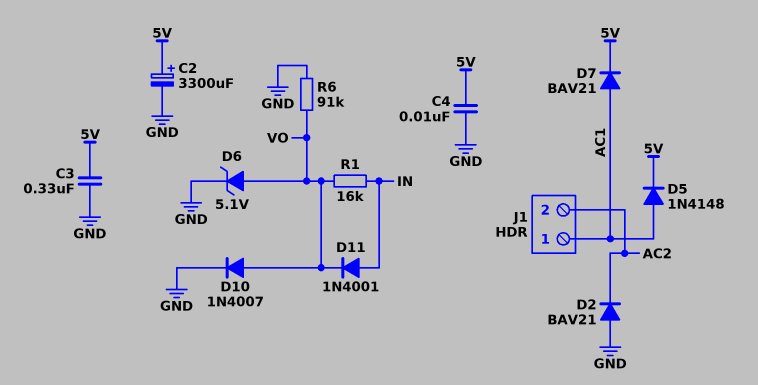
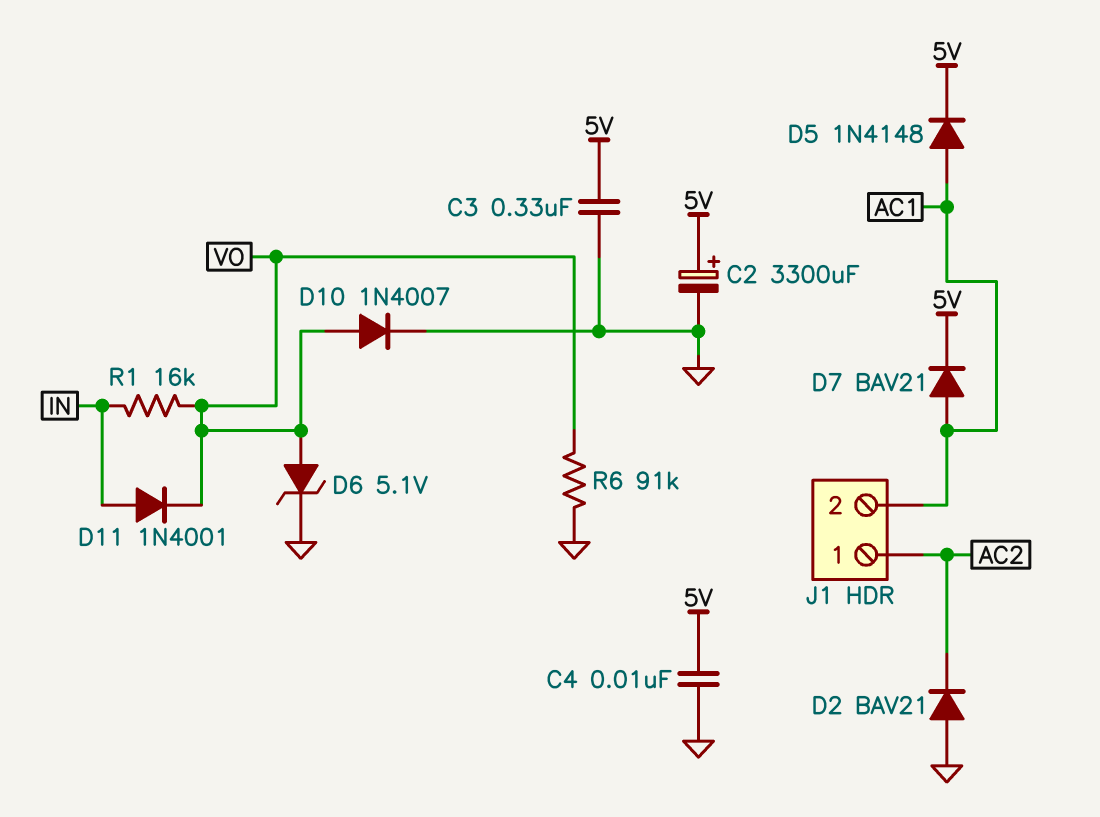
J1 pin 1: AC1 -> AC2
J1 pin 2: AC2 -> AC1

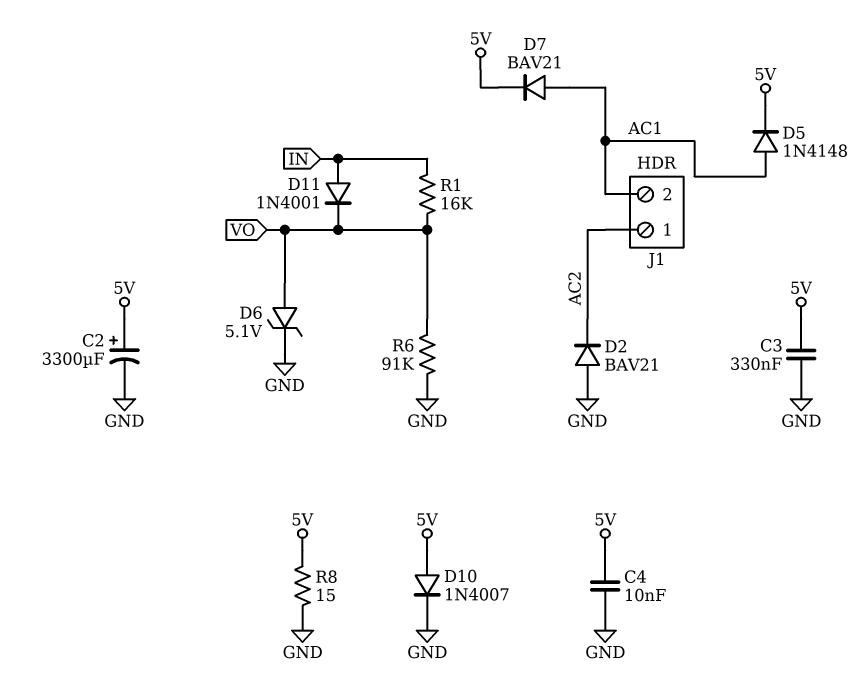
D10: diode 1N4007 (A VO, K GND) -> diode 1N4007 (A 5V, K GND)
R8: none -> 15 (5V, GND)

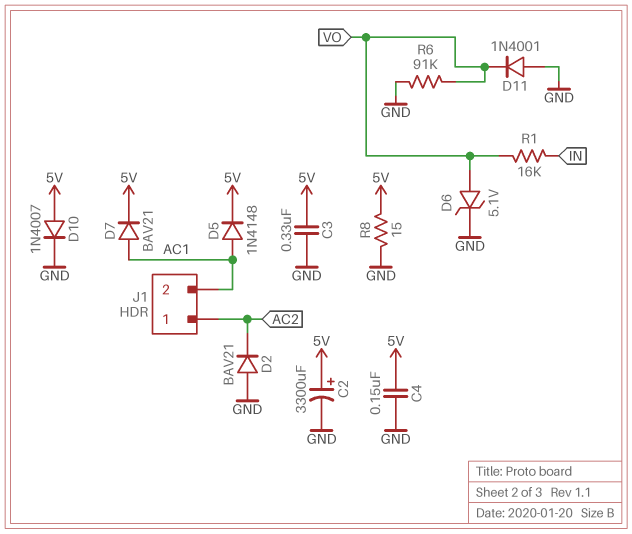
C4: 10nF (5V, GND) -> 150nF (5V, GND)
D11: diode 1N4001 (A IN, K VO) -> diode 1N4001 (A GND, K VO)

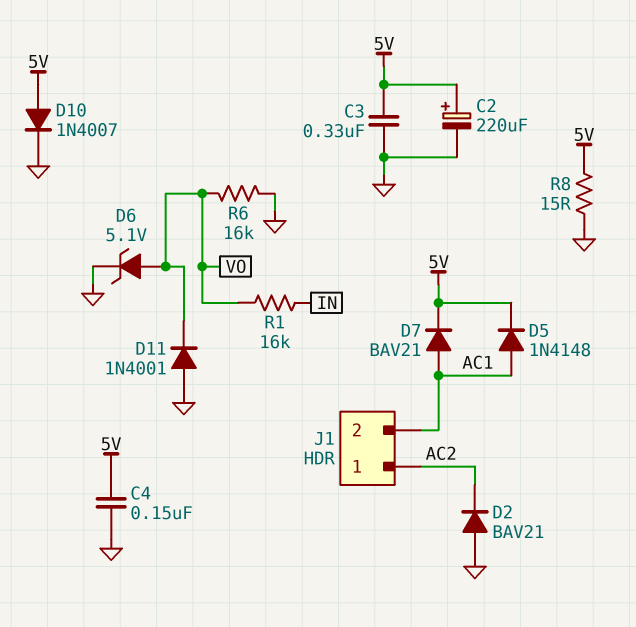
C2: 3300uF (plus 5V, minus GND) -> 220uF (plus 5V, minus GND)
R6: 91k (GND, VO) -> 16k (GND, VO)

